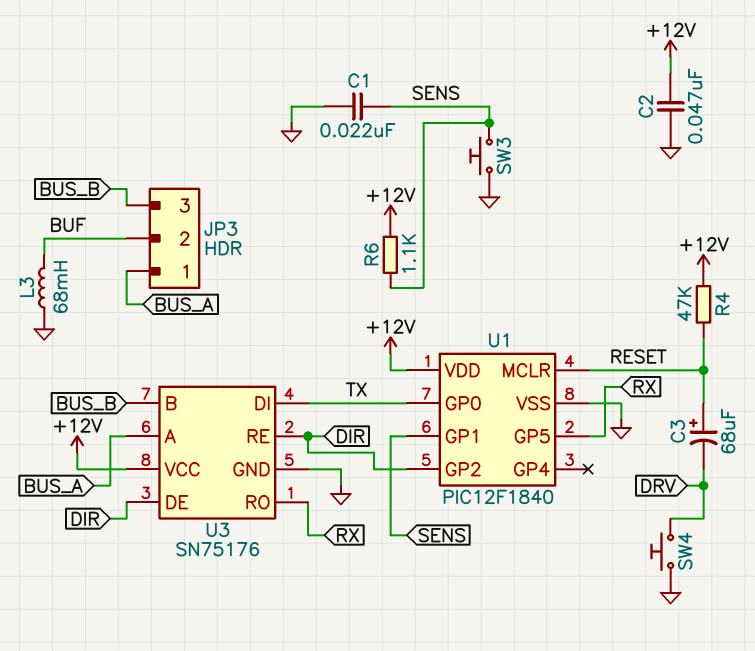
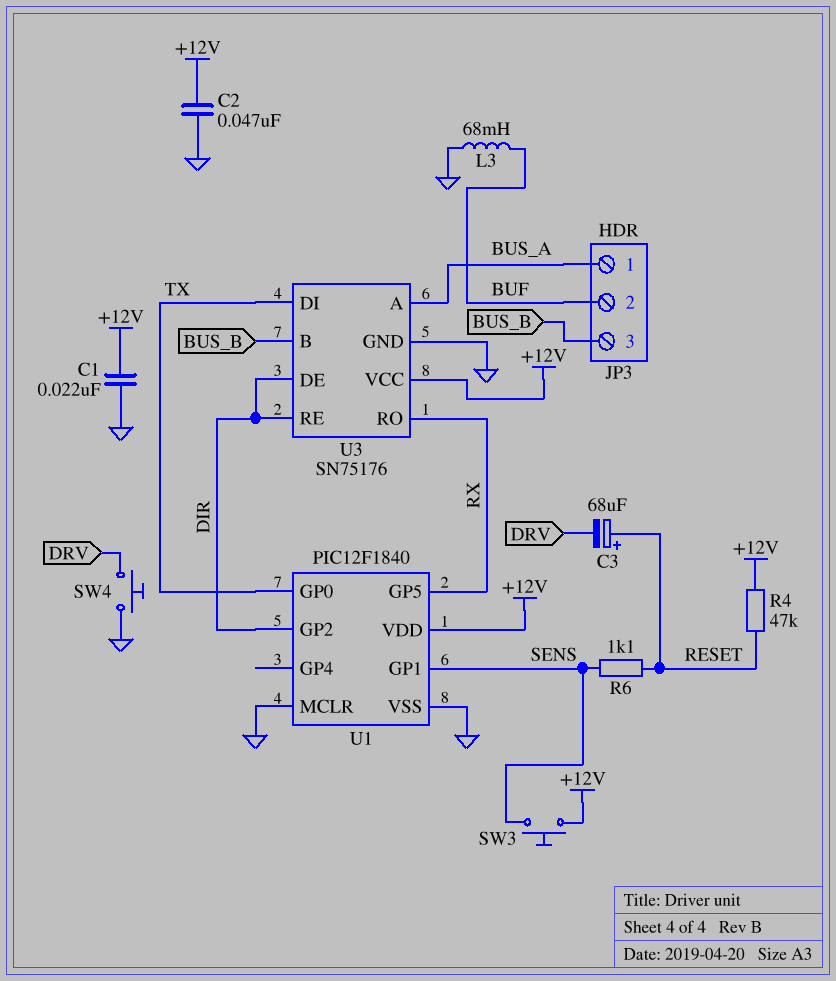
C1: 22nF (GND, SENS) -> 22nF (+12V, GND)
R6: 1.1k (+12V, SENS) -> 1.1k (RESET, SENS)
SW3: button (GND, SENS) -> button (+12V, SENS)
U1 pin MCLR: RESET -> GND

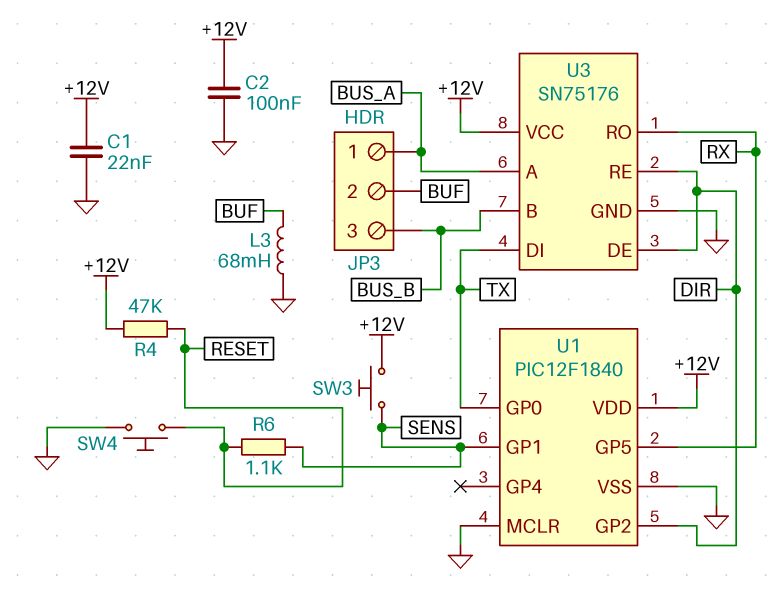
C2: 47nF (+12V, GND) -> 100nF (+12V, GND)
C3: 68uF (plus RESET, minus DRV) -> none
SW4: button (DRV, GND) -> button (GND, RESET)

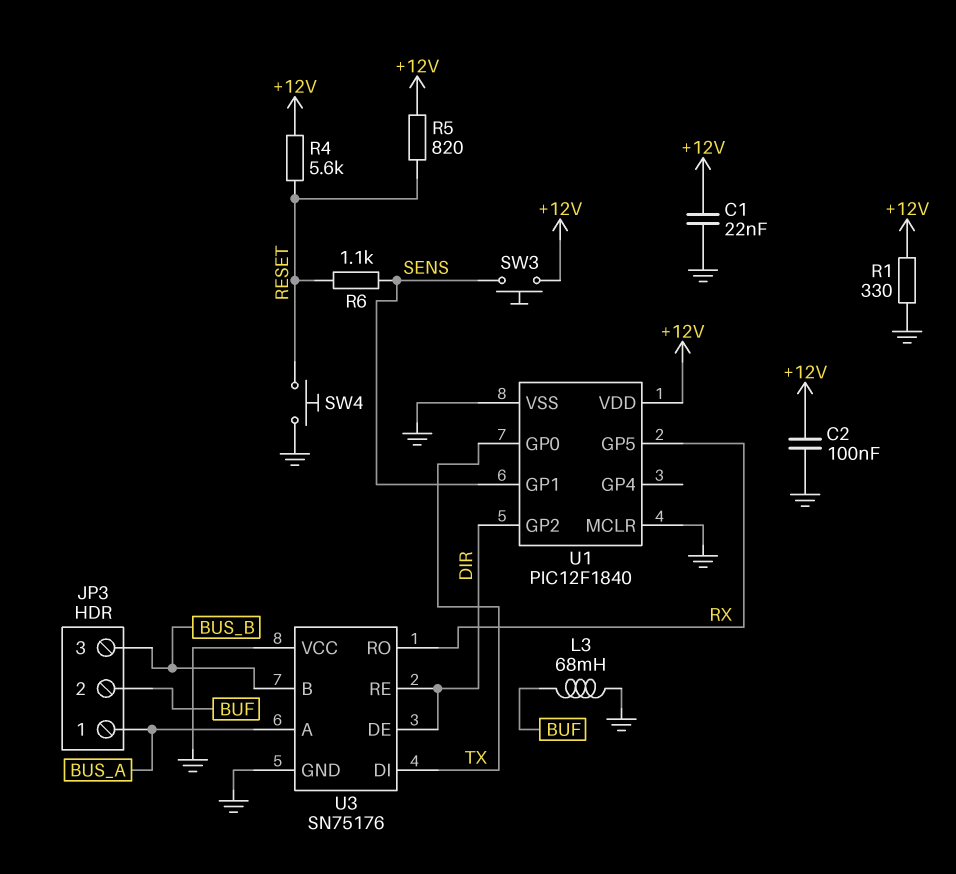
R1: none -> 330 (+12V, GND)
R4: 47k (+12V, RESET) -> 5.6k (+12V, RESET)
R5: none -> 820 (+12V, RESET)
U3 pin VCC: +12V -> GND

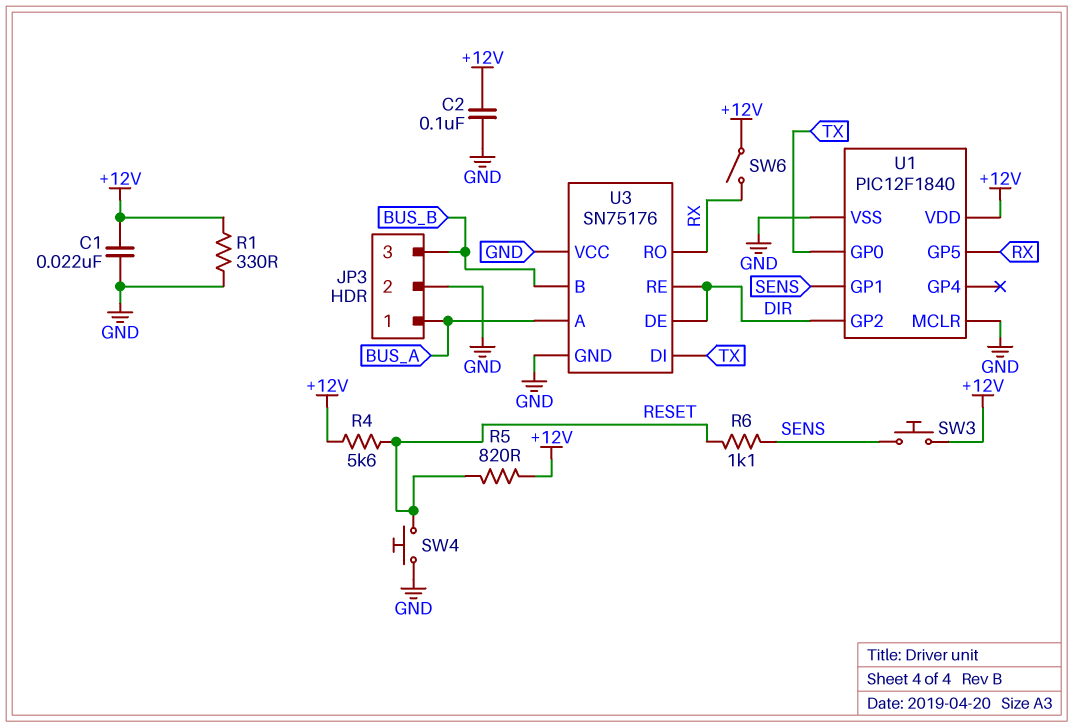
JP3 pin 2: BUF -> GND
L3: 68mH (BUF, GND) -> none
SW6: none -> switch (+12V, RX)

